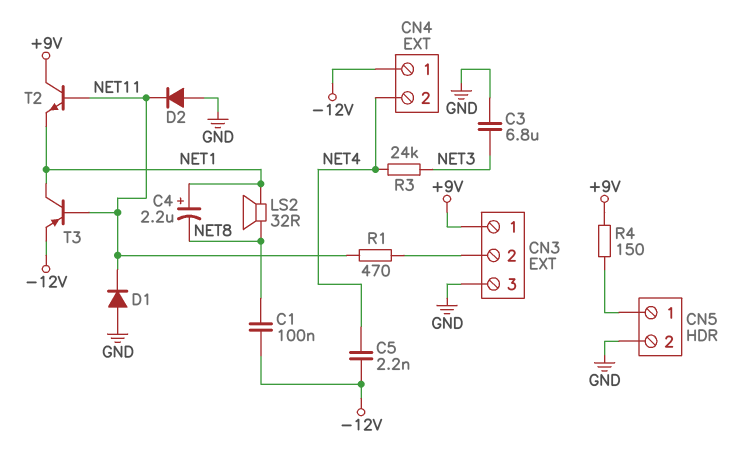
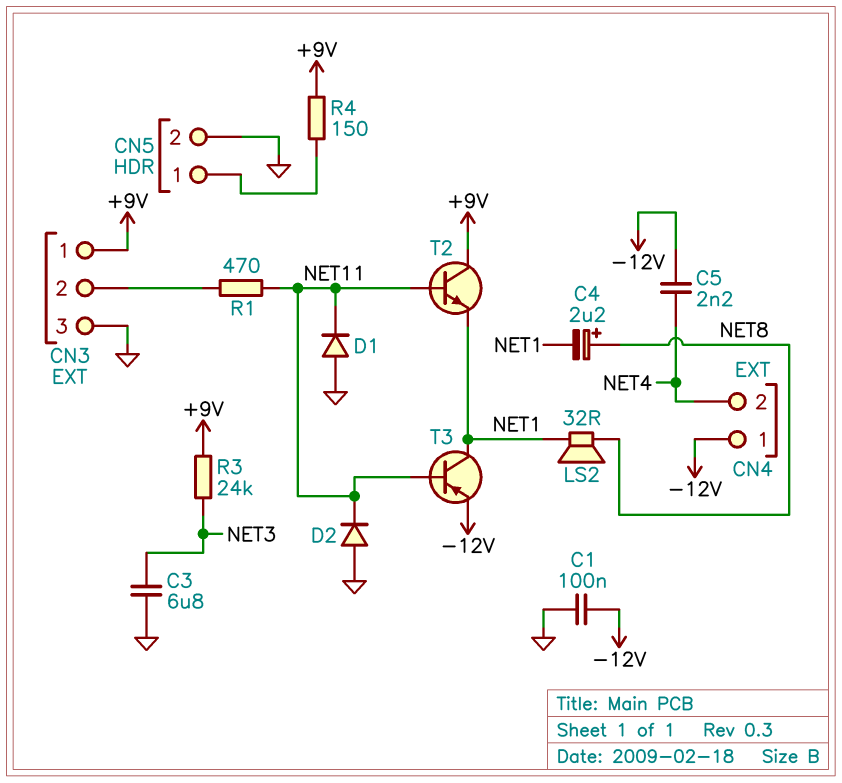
C1: 100nF (-12V, NET8) -> 100nF (-12V, GND)
C4: 2.2uF (plus NET1, minus NET8) -> 2.2uF (plus NET8, minus NET1)
R3: 24k (NET3, NET4) -> 24k (+9V, NET3)

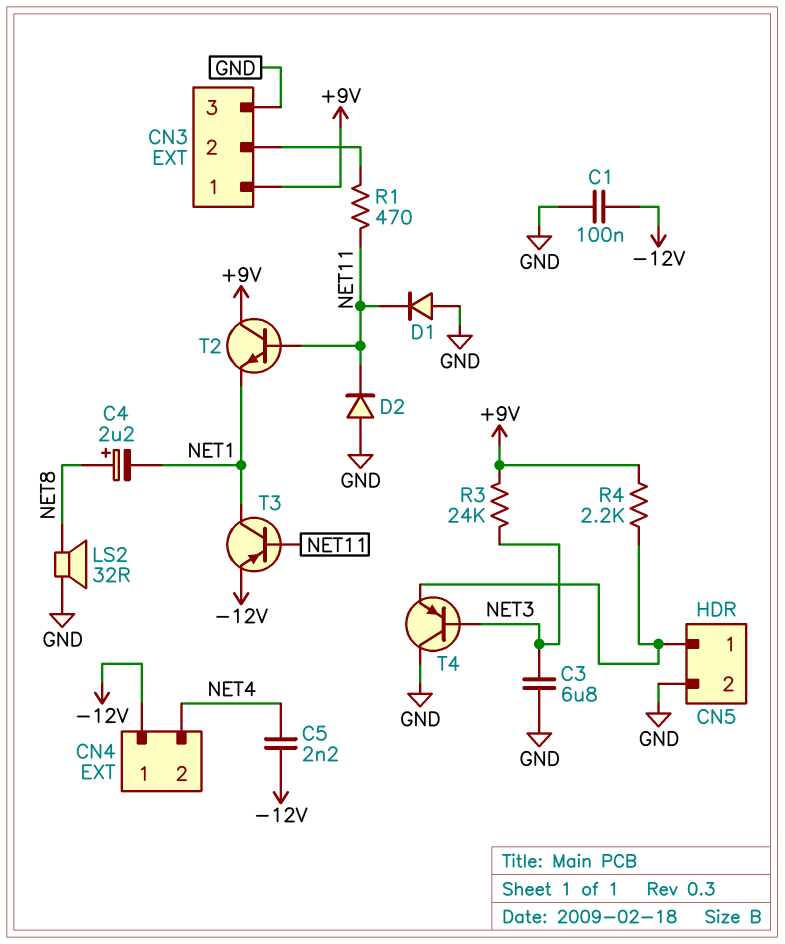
LS2: speaker 32R (NET1, NET8) -> speaker 32R (GND, NET8)
R4: 150 (+9V, CN5/1) -> 2.2k (+9V, CN5/1)
T4: none -> PNP (B NET3, C GND, E CN5/1)

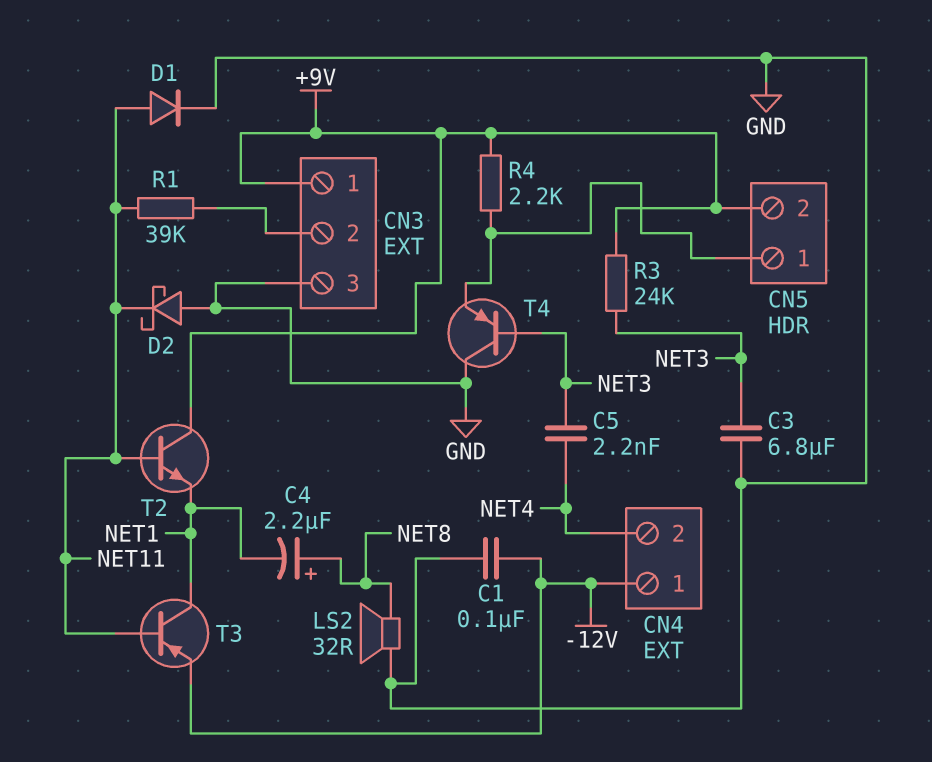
C5: 2.2nF (-12V, NET4) -> 2.2nF (NET3, NET4)
CN5 pin 2: GND -> +9V
D1: diode (A GND, K NET11) -> diode (A NET11, K GND)
D2: diode (A GND, K NET11) -> schottky (A GND, K NET11)
R1: 470 (CN3/2, NET11) -> 39k (CN3/2, NET11)

